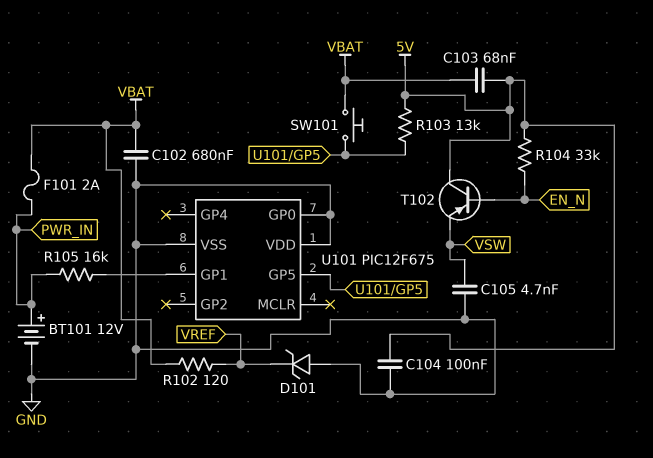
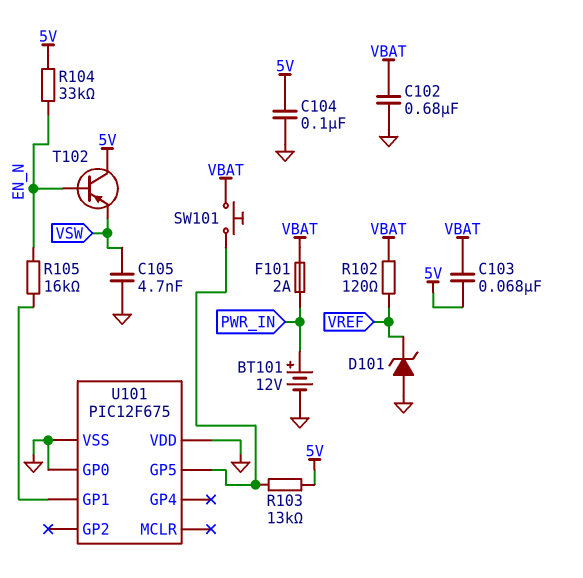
R105: 16k (PWR_IN, U101/GP1) -> 16k (EN_N, U101/GP1)

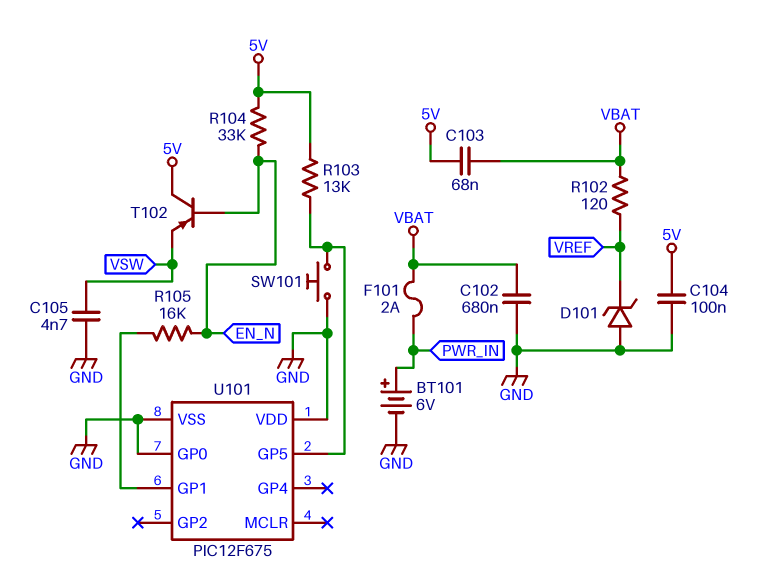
BT101: 12V (plus PWR_IN, minus GND) -> 6V (plus PWR_IN, minus GND)
SW101: button (U101/GP5, VBAT) -> button (GND, U101/GP5)

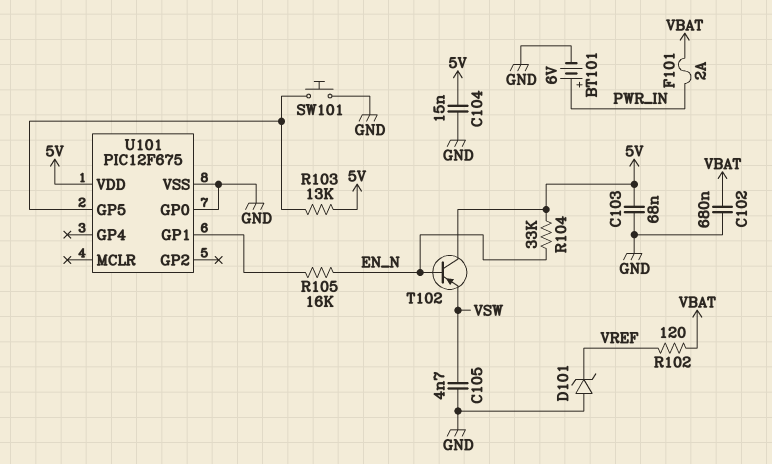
C103: 68nF (5V, VBAT) -> 68nF (5V, GND)
C104: 100nF (5V, GND) -> 15nF (5V, GND)
U101 pin VDD: GND -> 5V

